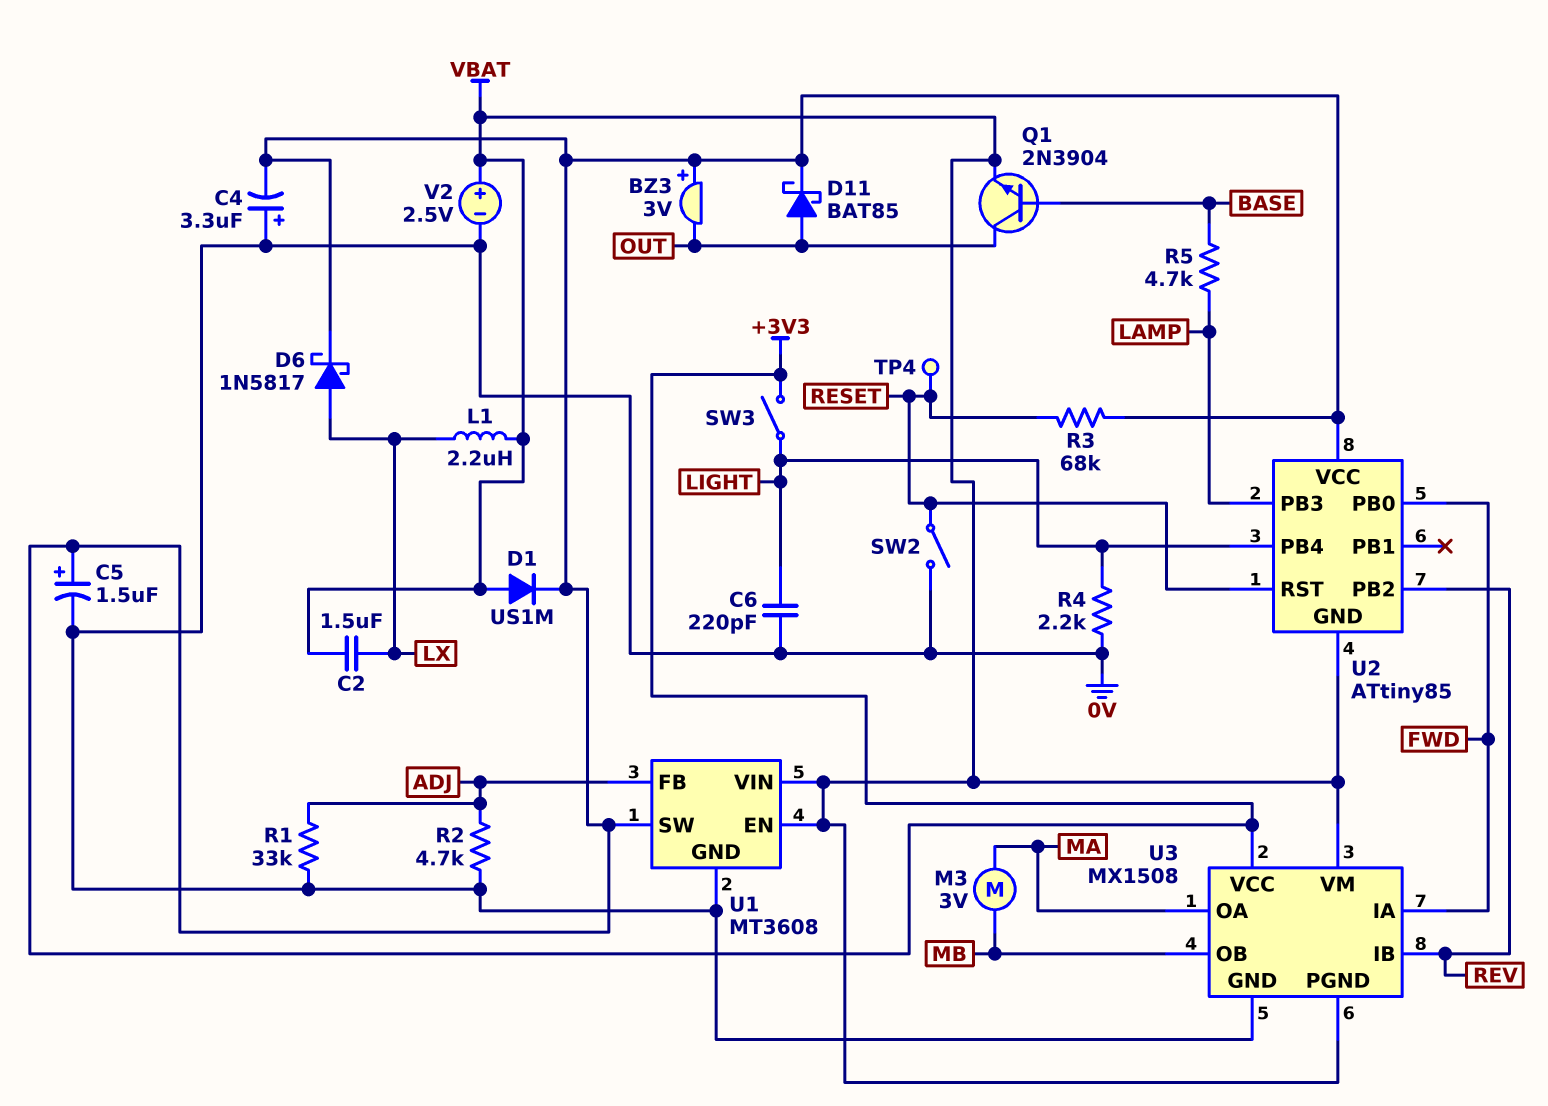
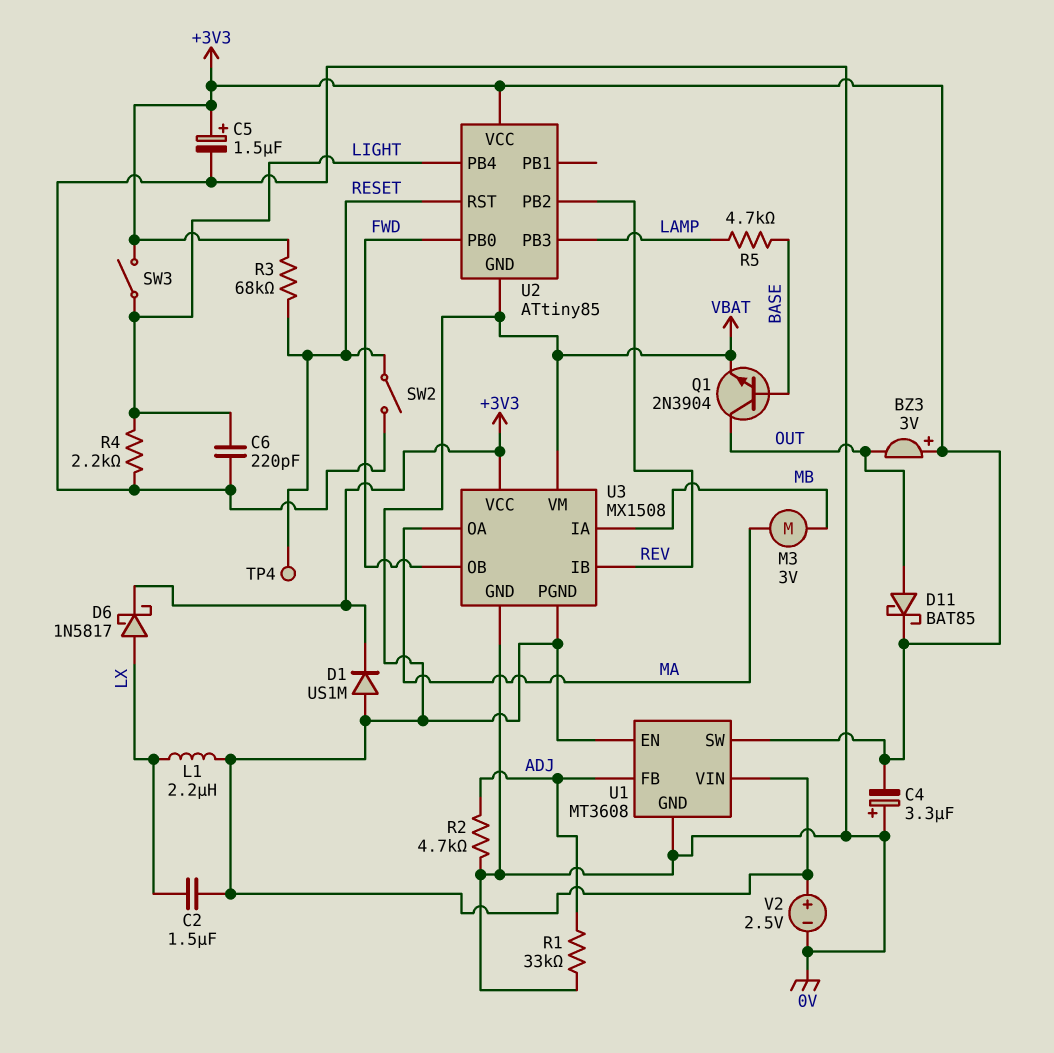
U3 pin IA: FWD -> MB
U3 pin OB: MB -> FWD

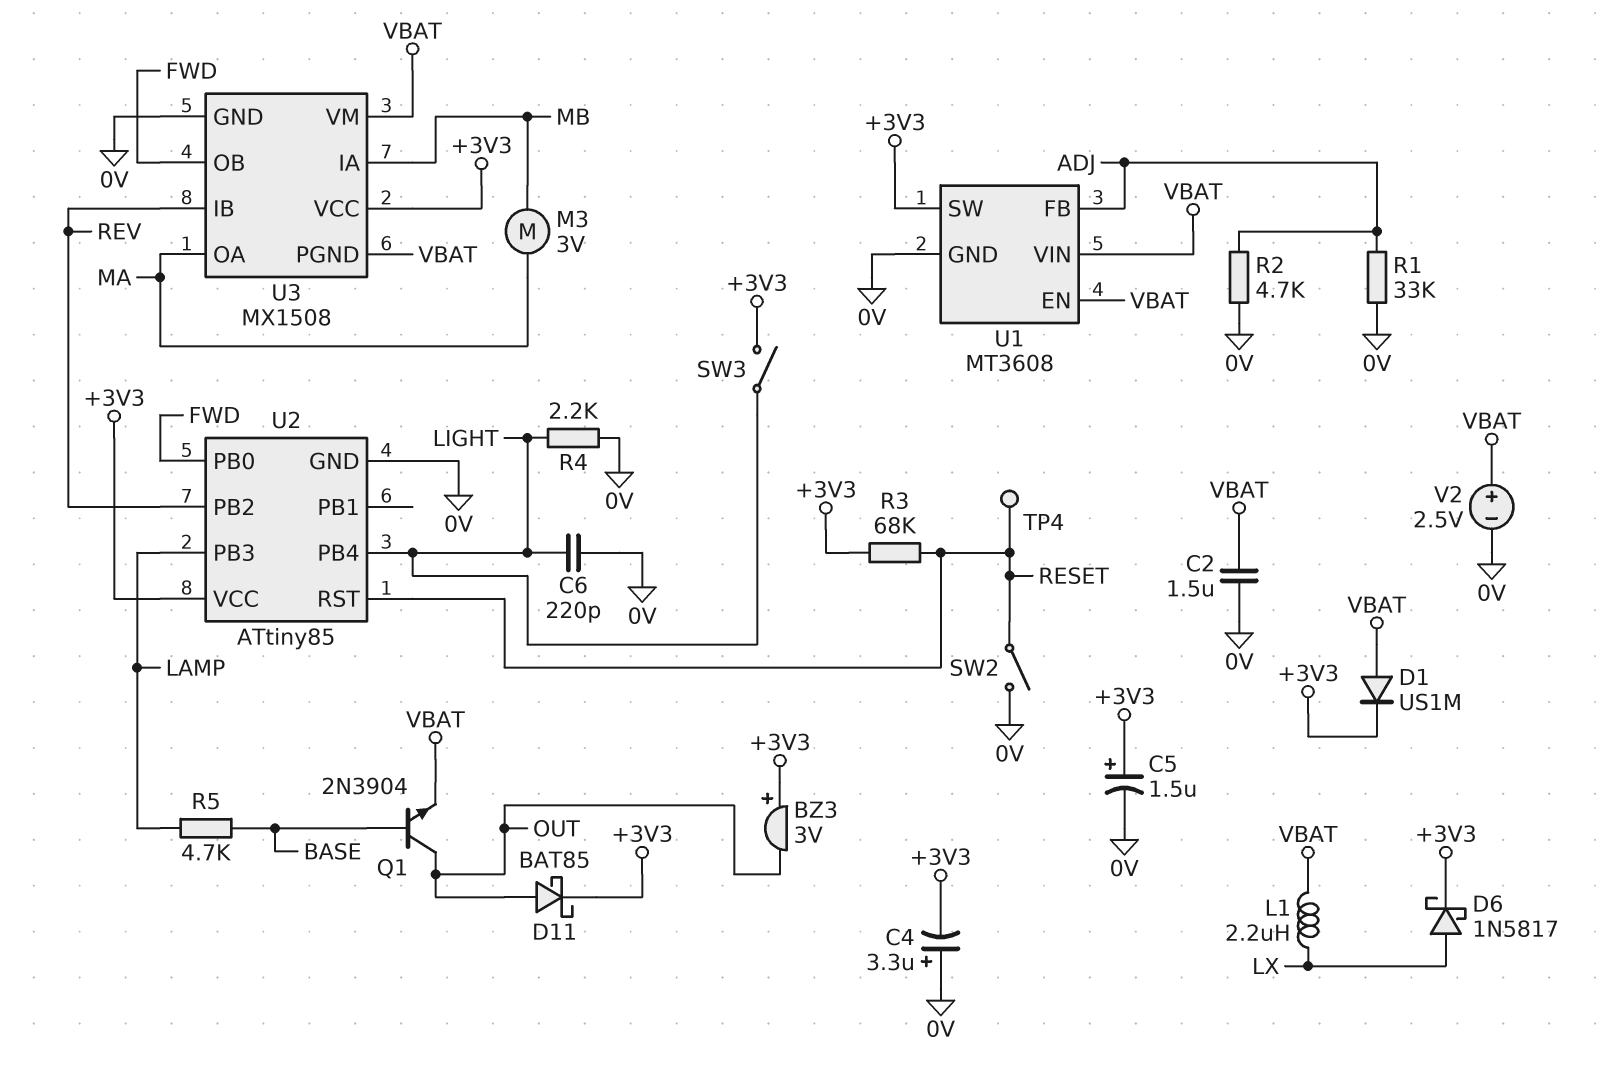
C2: 1.5uF (LX, VBAT) -> 1.5uF (0V, VBAT)
U2 pin GND: VBAT -> 0V

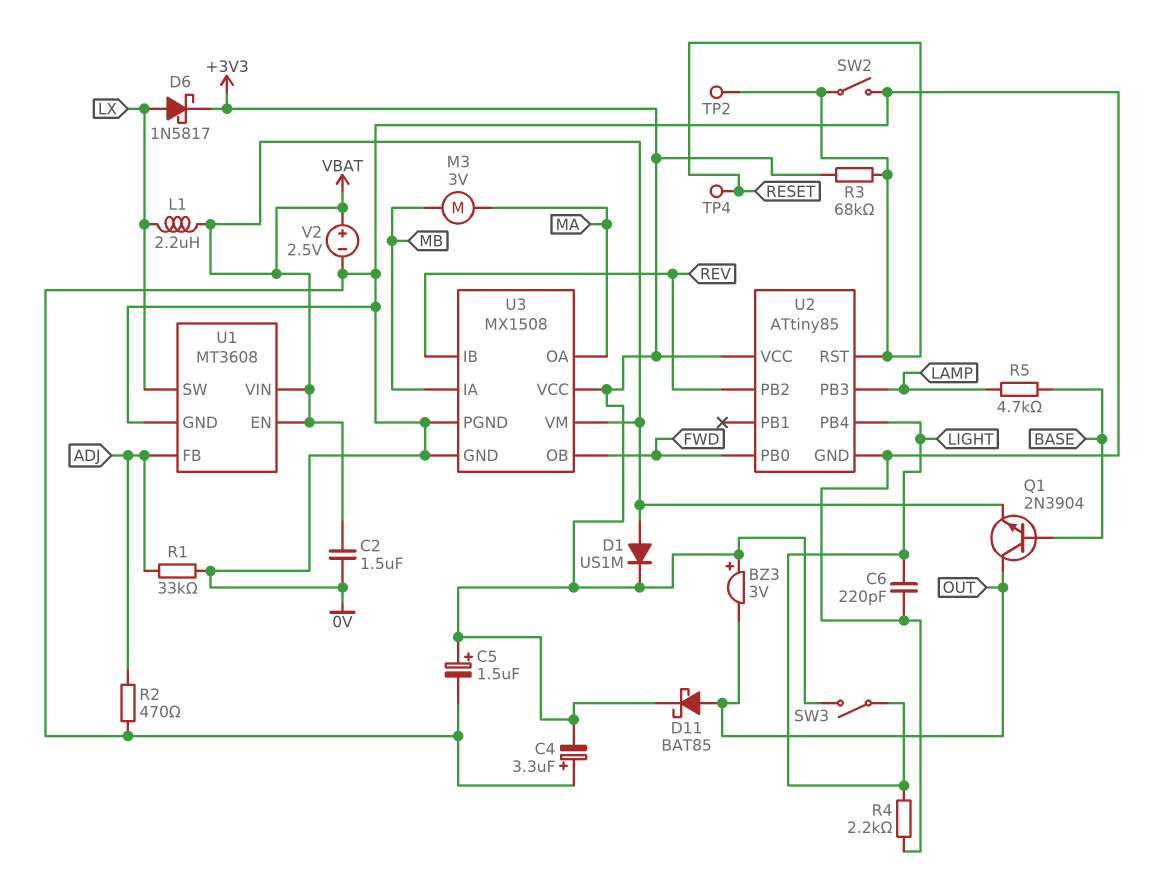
R2: 4.7k (0V, ADJ) -> 470 (0V, ADJ)
TP2: none -> test point (RESET)
U1 pin SW: +3V3 -> LX
U3 pin PGND: VBAT -> 0V

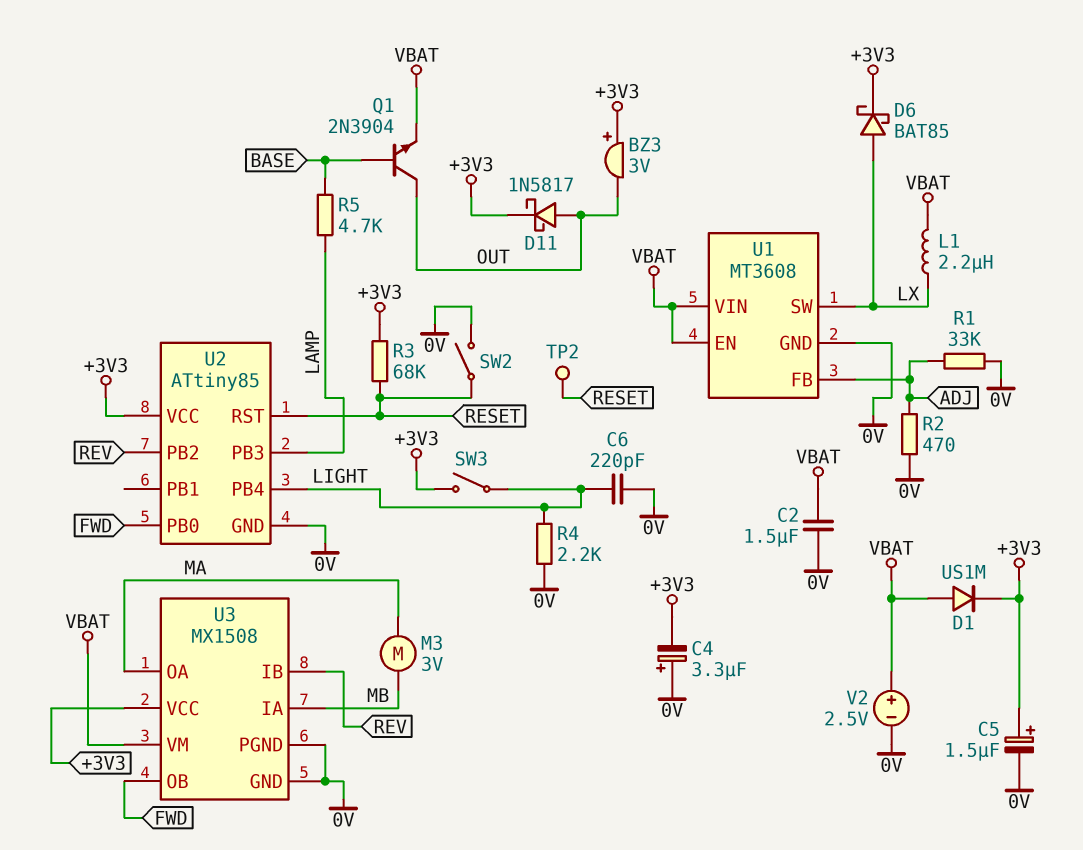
D6: schottky 1N5817 (A LX, K +3V3) -> schottky BAT85 (A LX, K +3V3)
D11: schottky BAT85 (A OUT, K +3V3) -> schottky 1N5817 (A OUT, K +3V3)
TP4: test point (RESET) -> none

